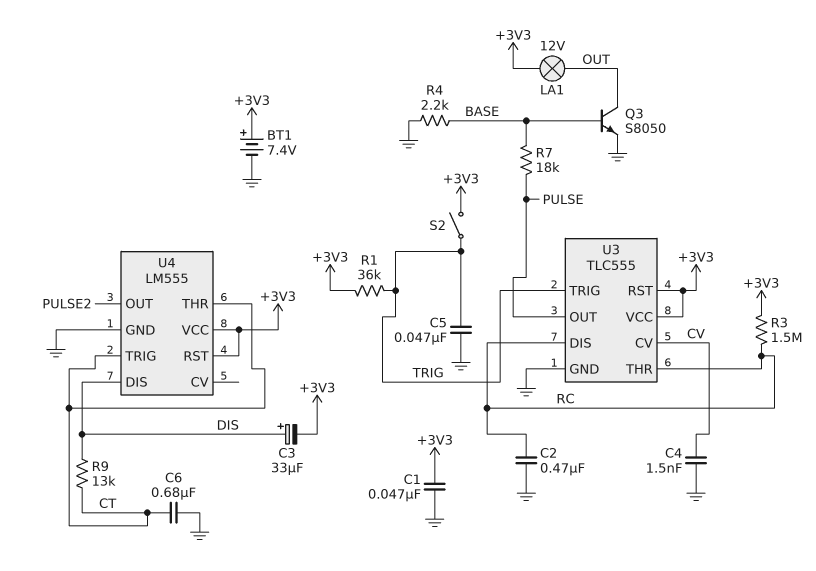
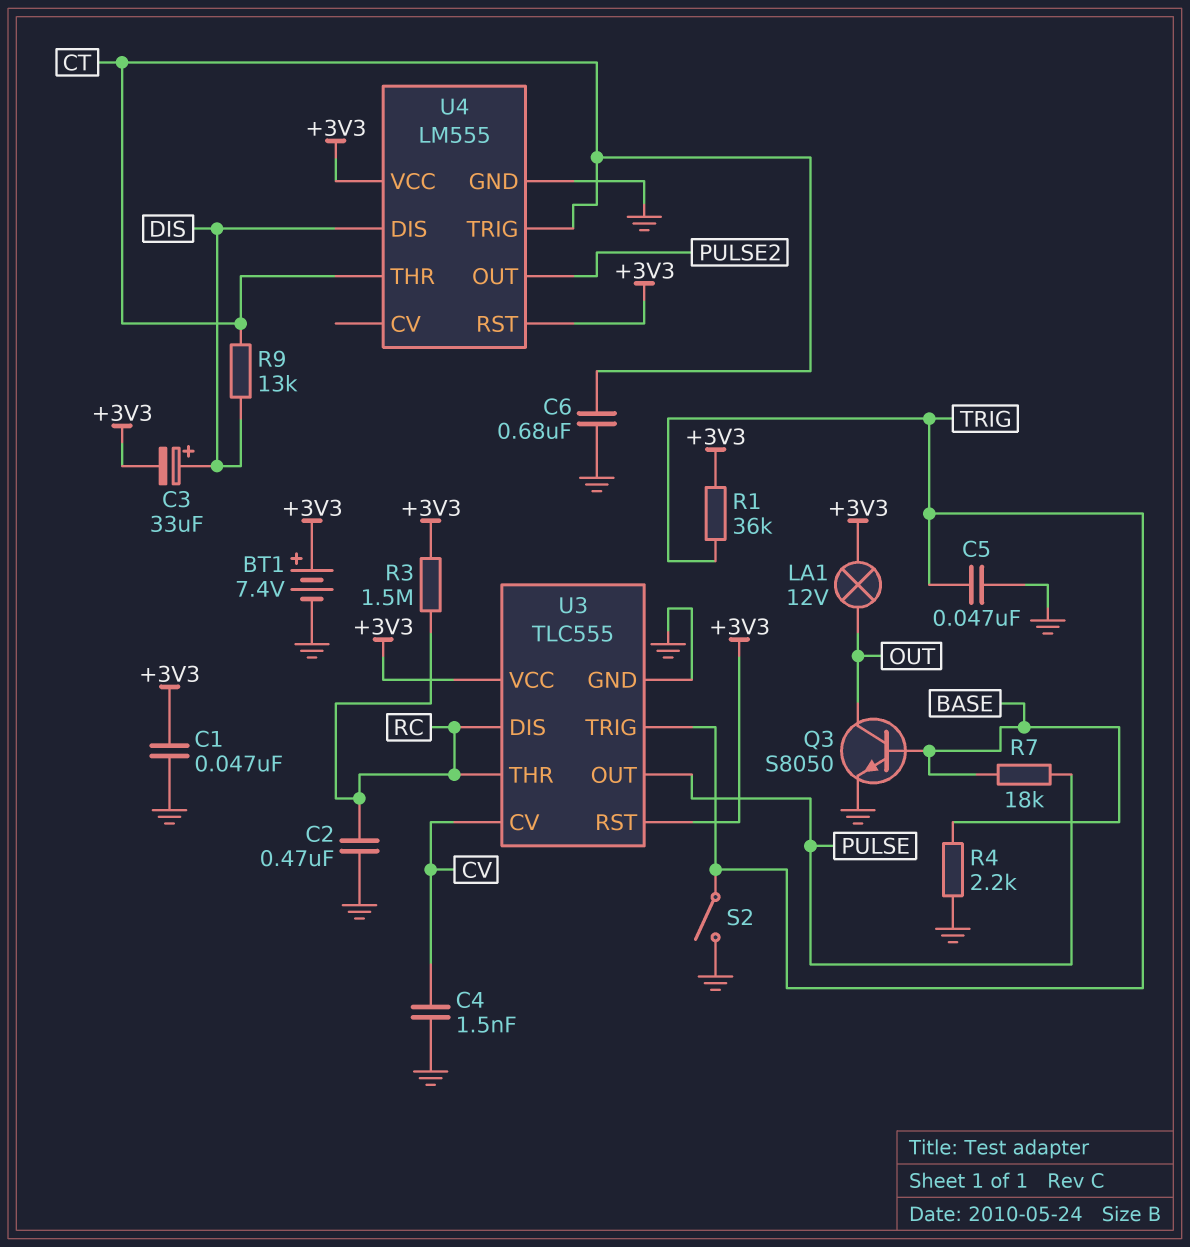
S2: switch (+3V3, TRIG) -> switch (GND, TRIG)

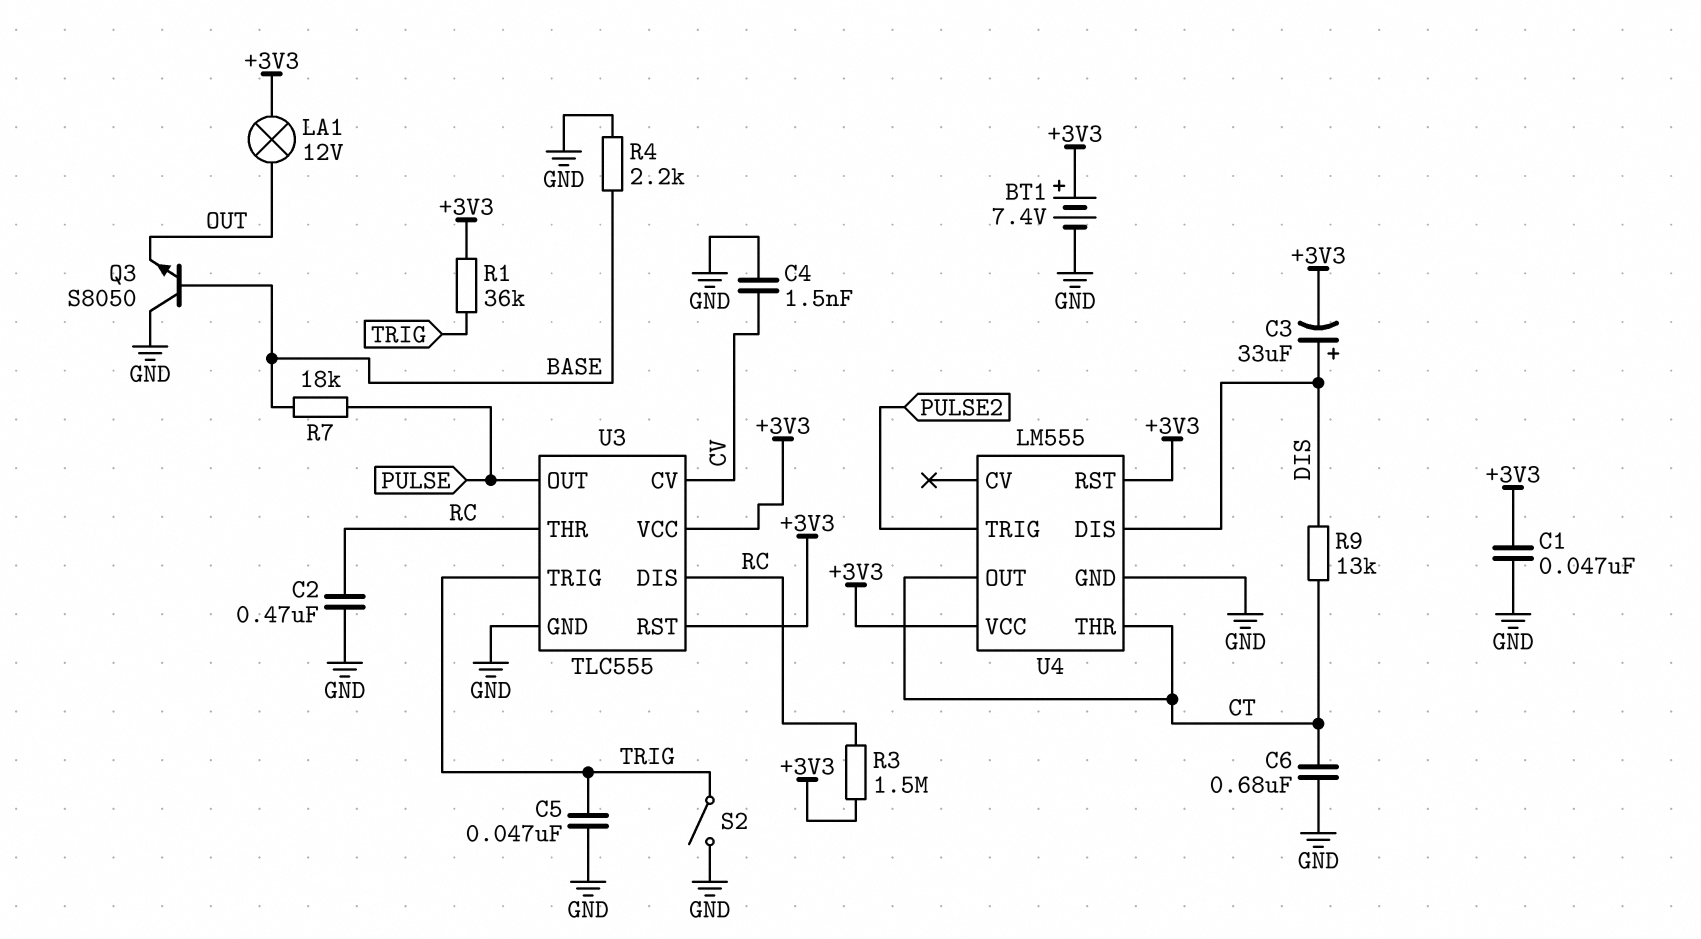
Q3: NPN S8050 (B BASE, C OUT, E GND) -> NPN S8050 (B BASE, C GND, E OUT)
U4 pin OUT: PULSE2 -> CT
U4 pin TRIG: CT -> PULSE2

